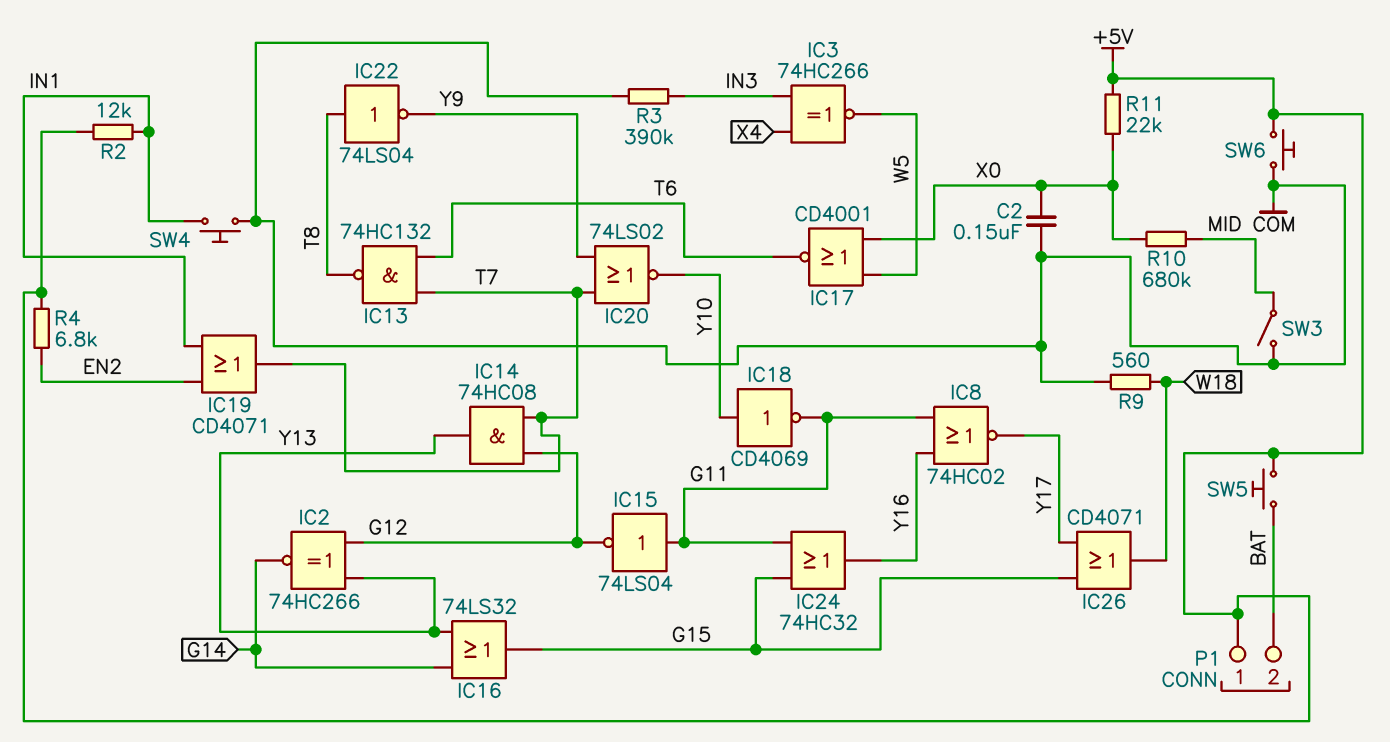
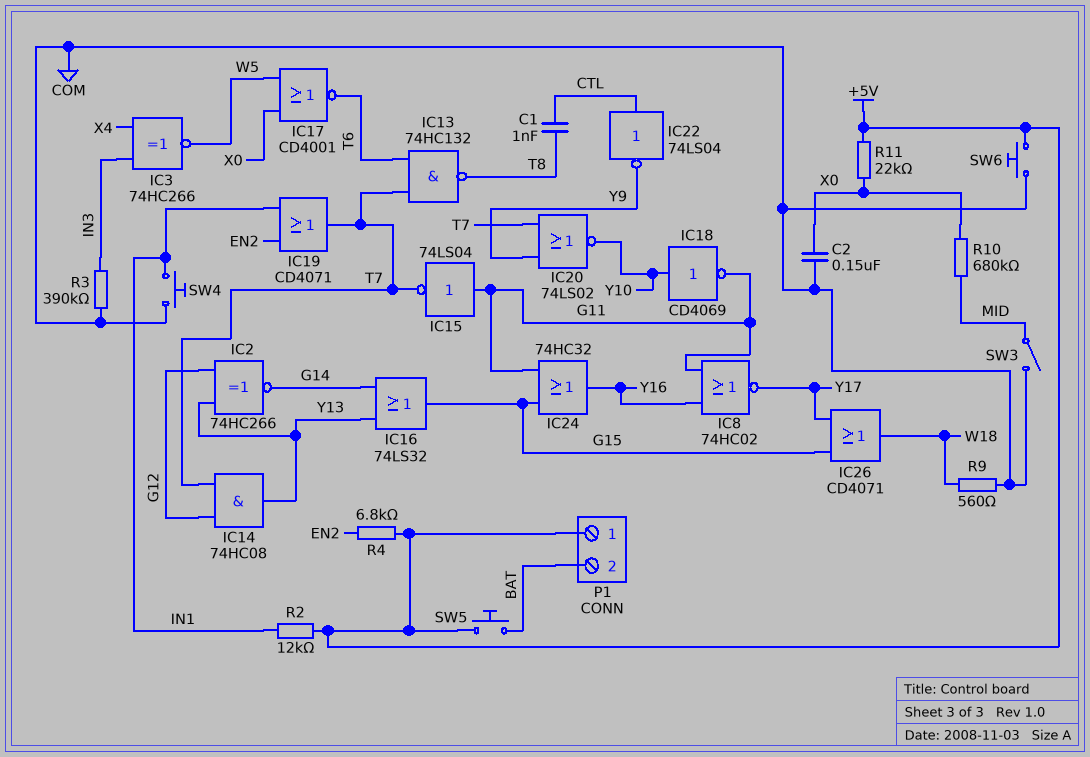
C1: none -> 1nF (CTL, T8)
IC15: NOT 74LS04 (in G11, out G12) -> NOT 74LS04 (in G11, out T7)
IC22: NOT 74LS04 (in T8, out Y9) -> NOT 74LS04 (in CTL, out Y9)

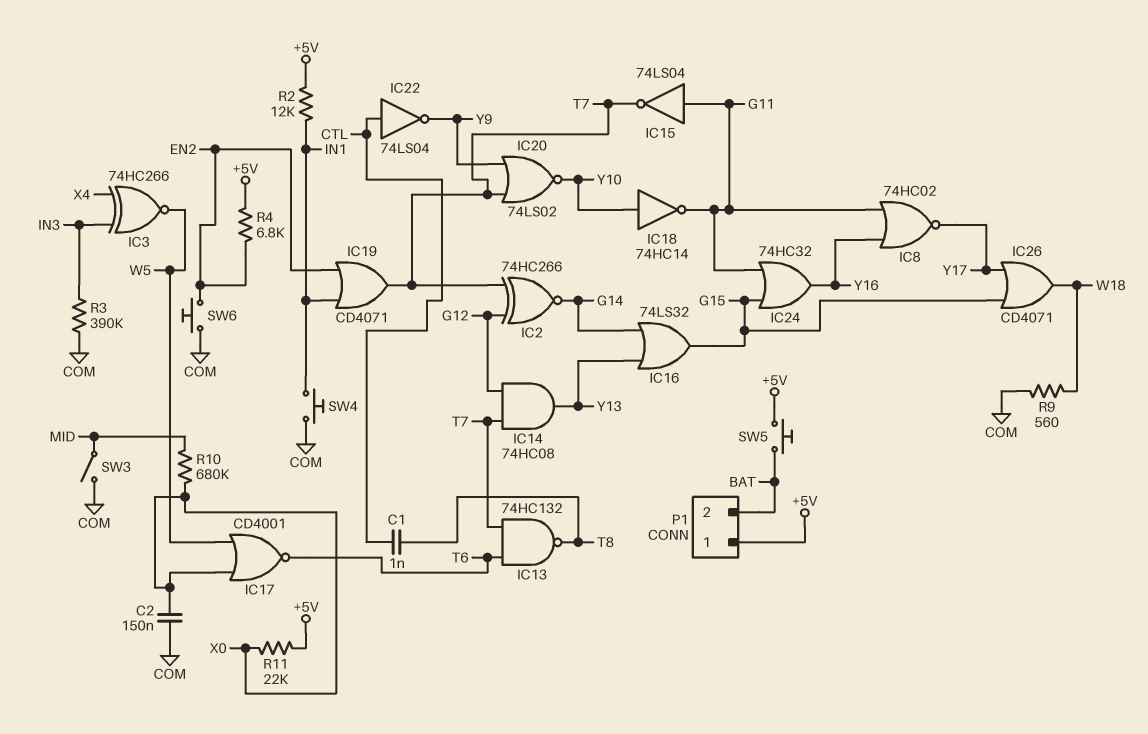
IC2: XNOR 74HC266 (in G12, in Y13, out G14) -> XNOR 74HC266 (in G12, in T7, out G14)
IC18: NOT CD4069 (in Y10, out G11) -> NOT 74HC14 (in Y10, out G11)
SW6: button (+5V, COM) -> button (COM, EN2)

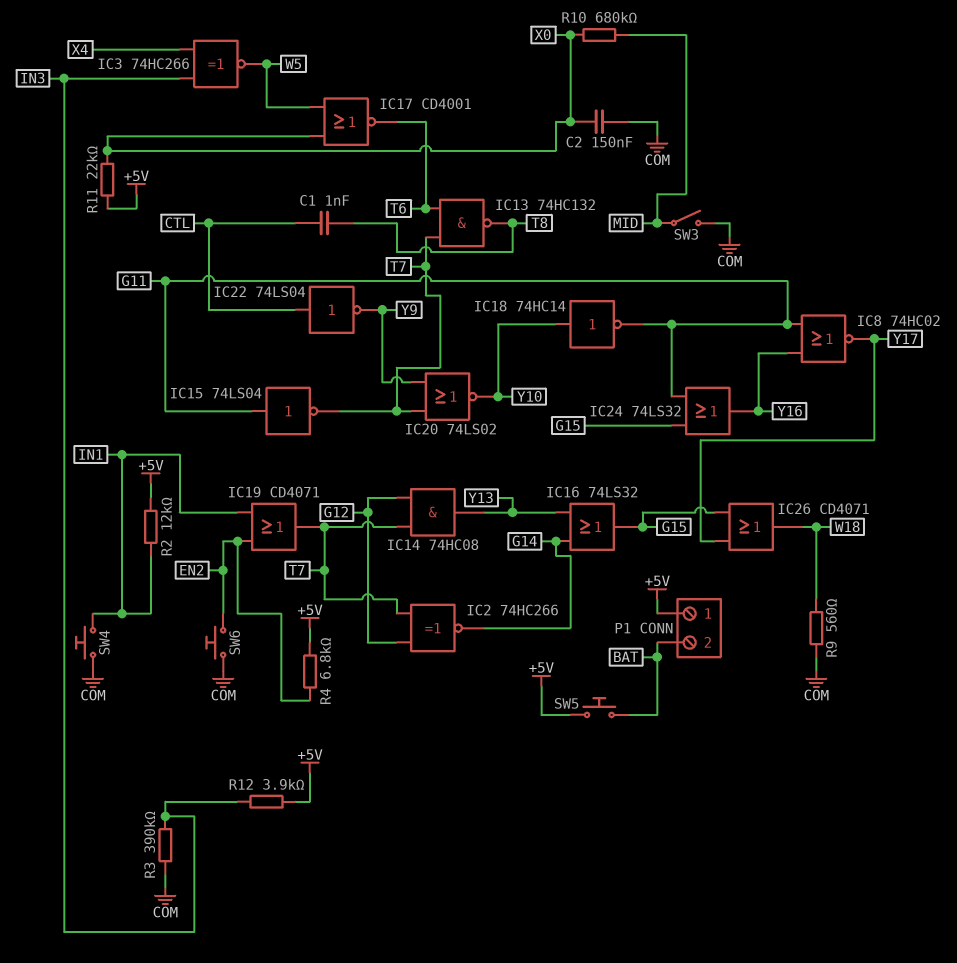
IC24: OR 74HC32 (in G11, in G15, out Y16) -> OR 74LS32 (in G11, in G15, out Y16)
R12: none -> 3.9k (+5V, IN3)

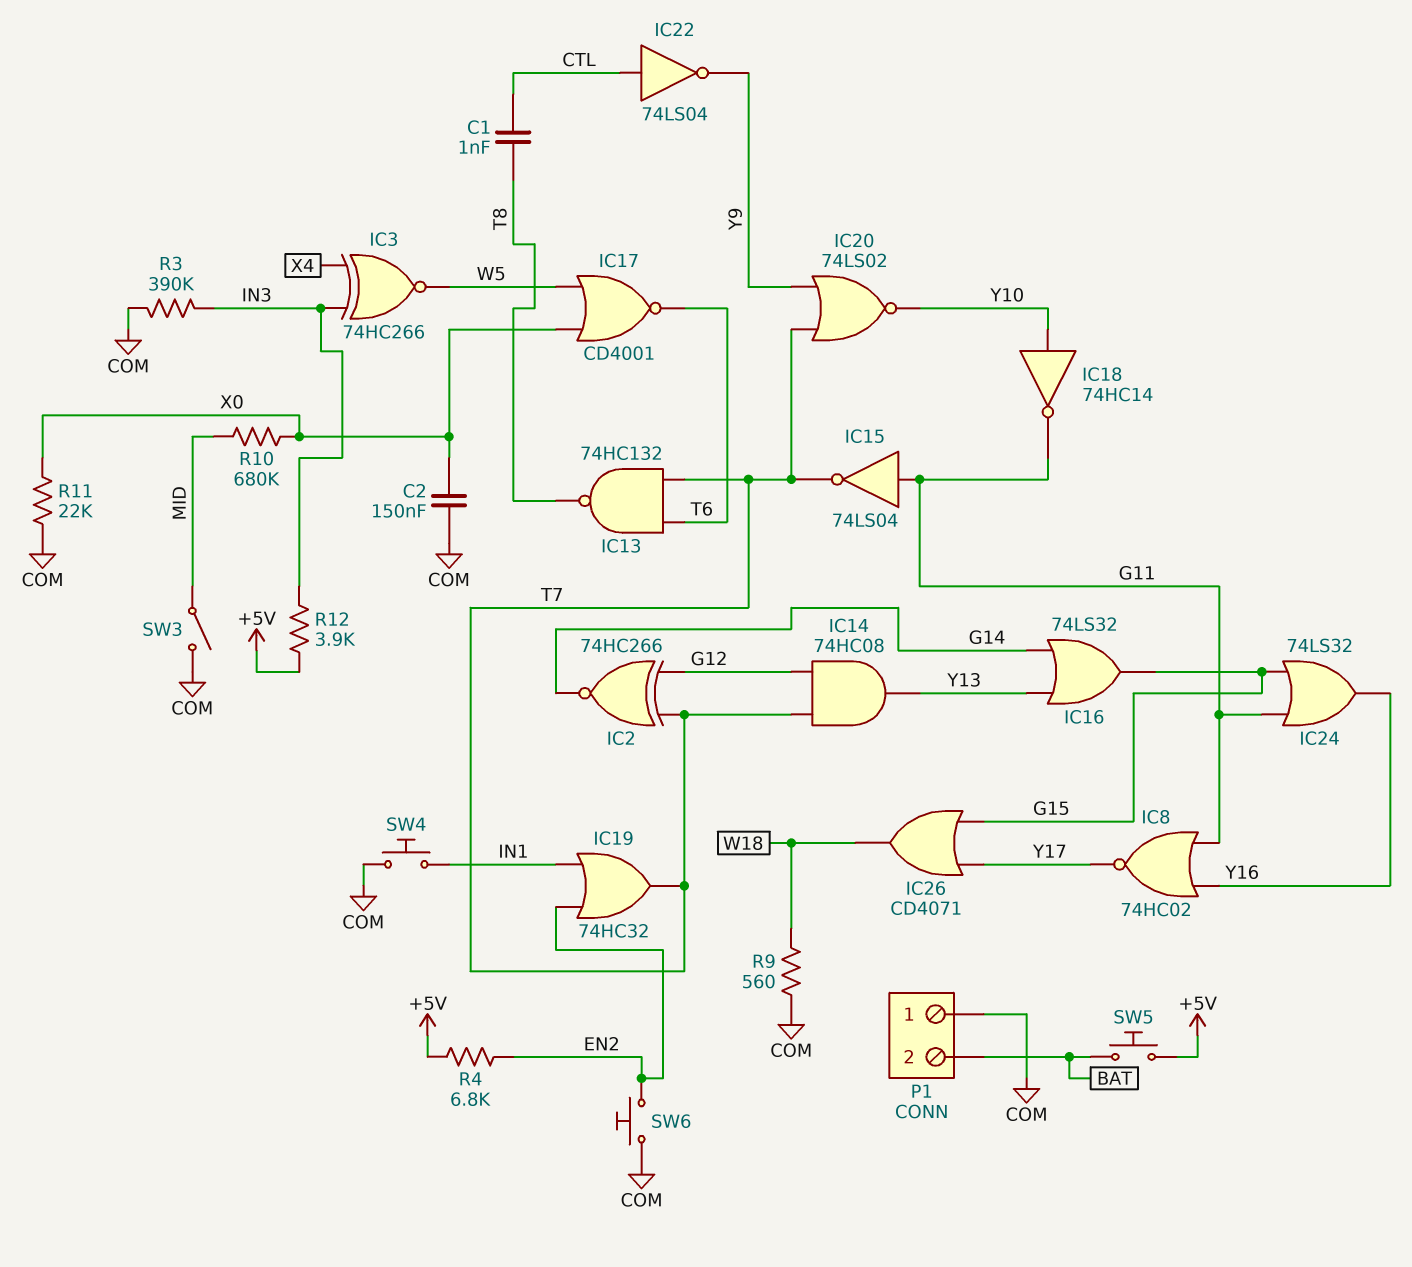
IC19: OR CD4071 (in EN2, in IN1, out T7) -> OR 74HC32 (in EN2, in IN1, out T7)
P1 pin 1: +5V -> COM
R2: 12k (+5V, IN1) -> none
R11: 22k (+5V, X0) -> 22k (COM, X0)

